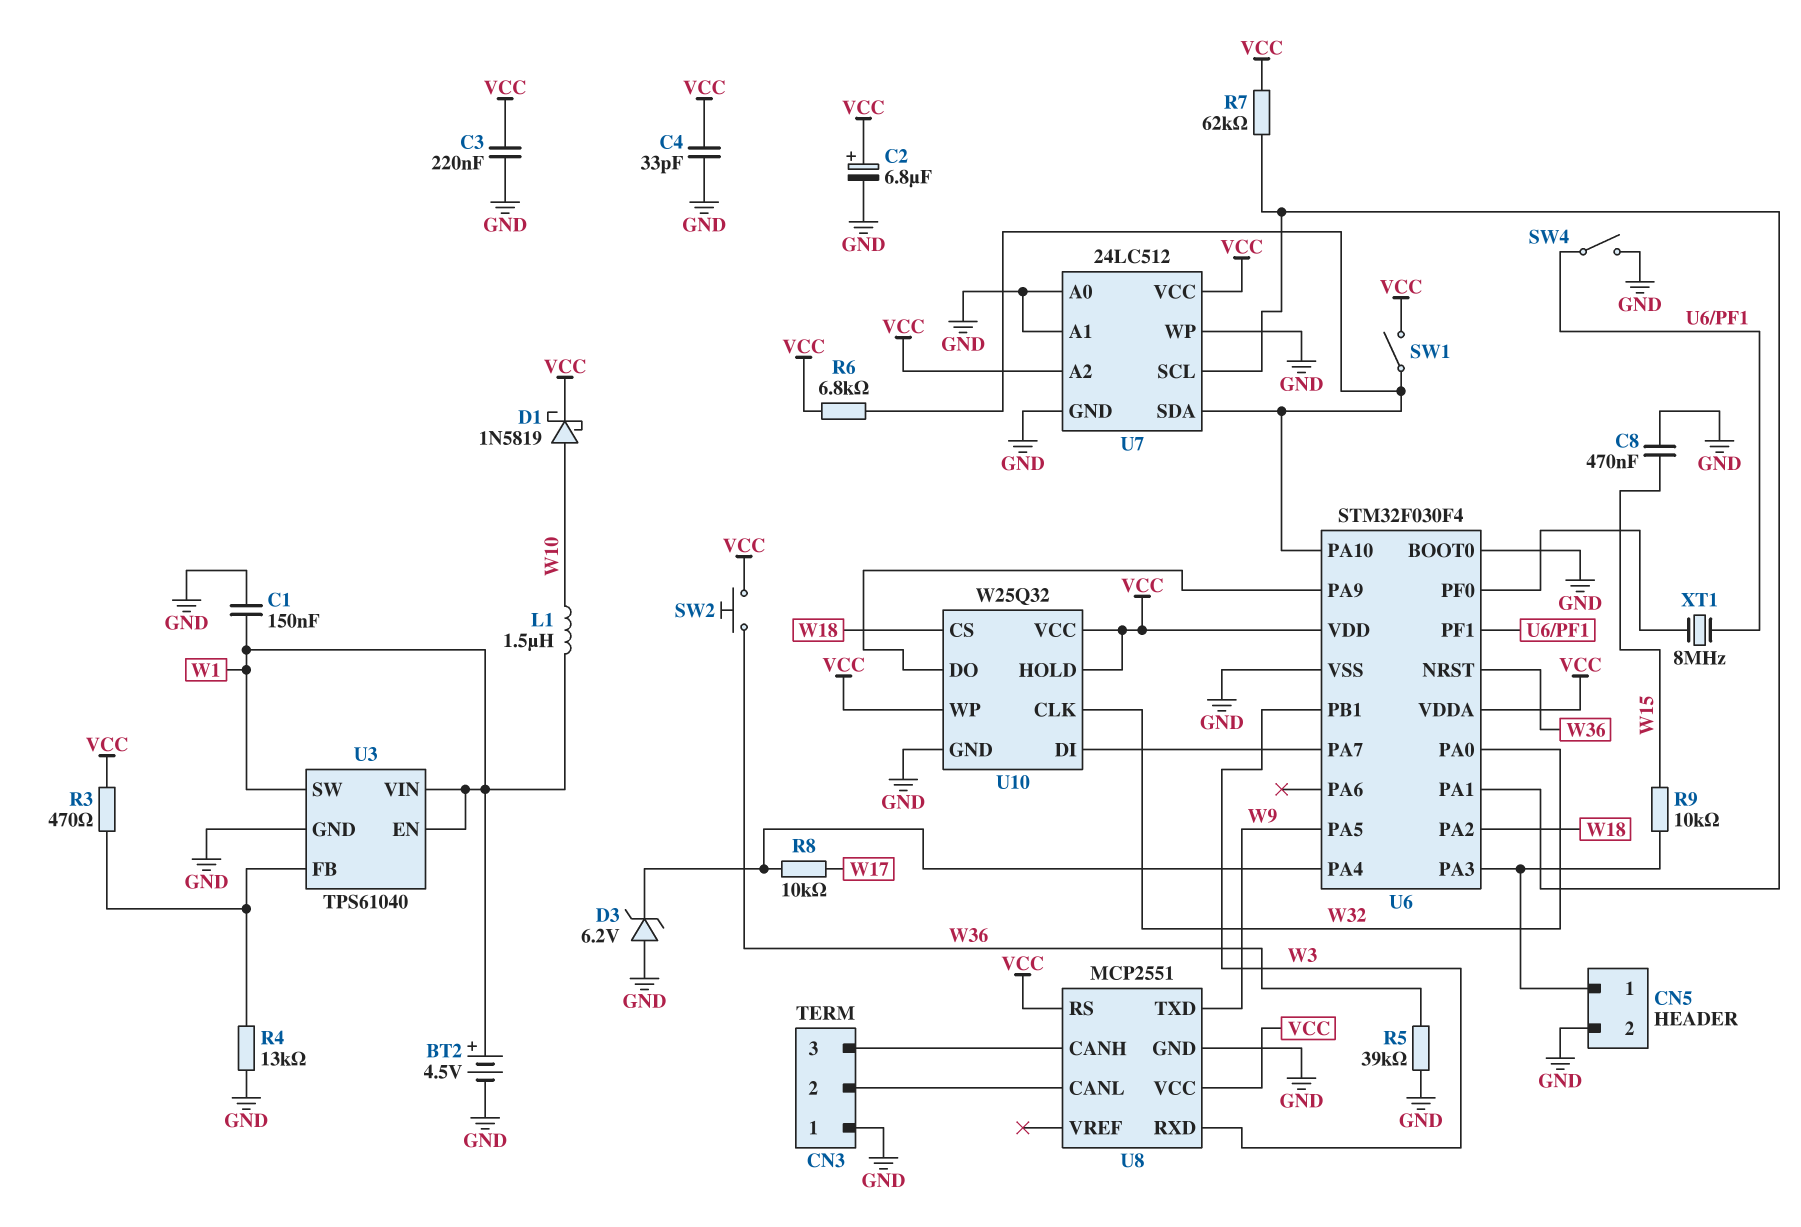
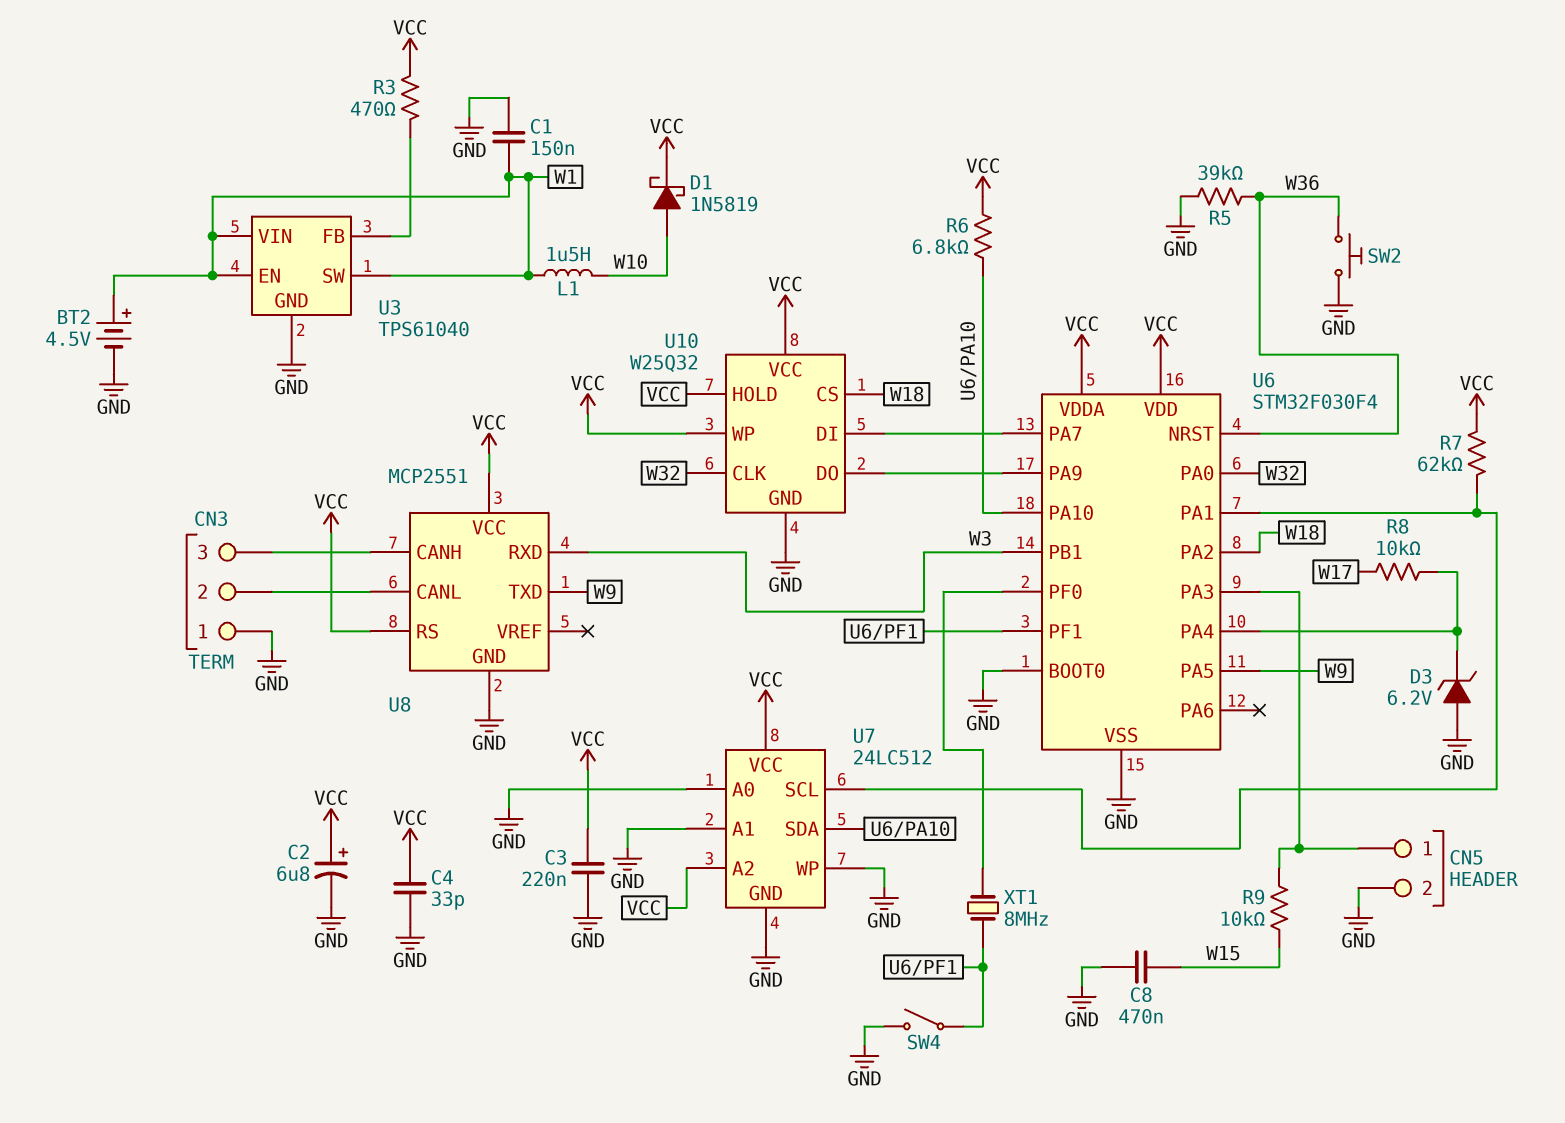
R4: 13k (GND, U3/FB) -> none
SW1: switch (U6/PA10, VCC) -> none
SW2: button (VCC, W36) -> button (GND, W36)

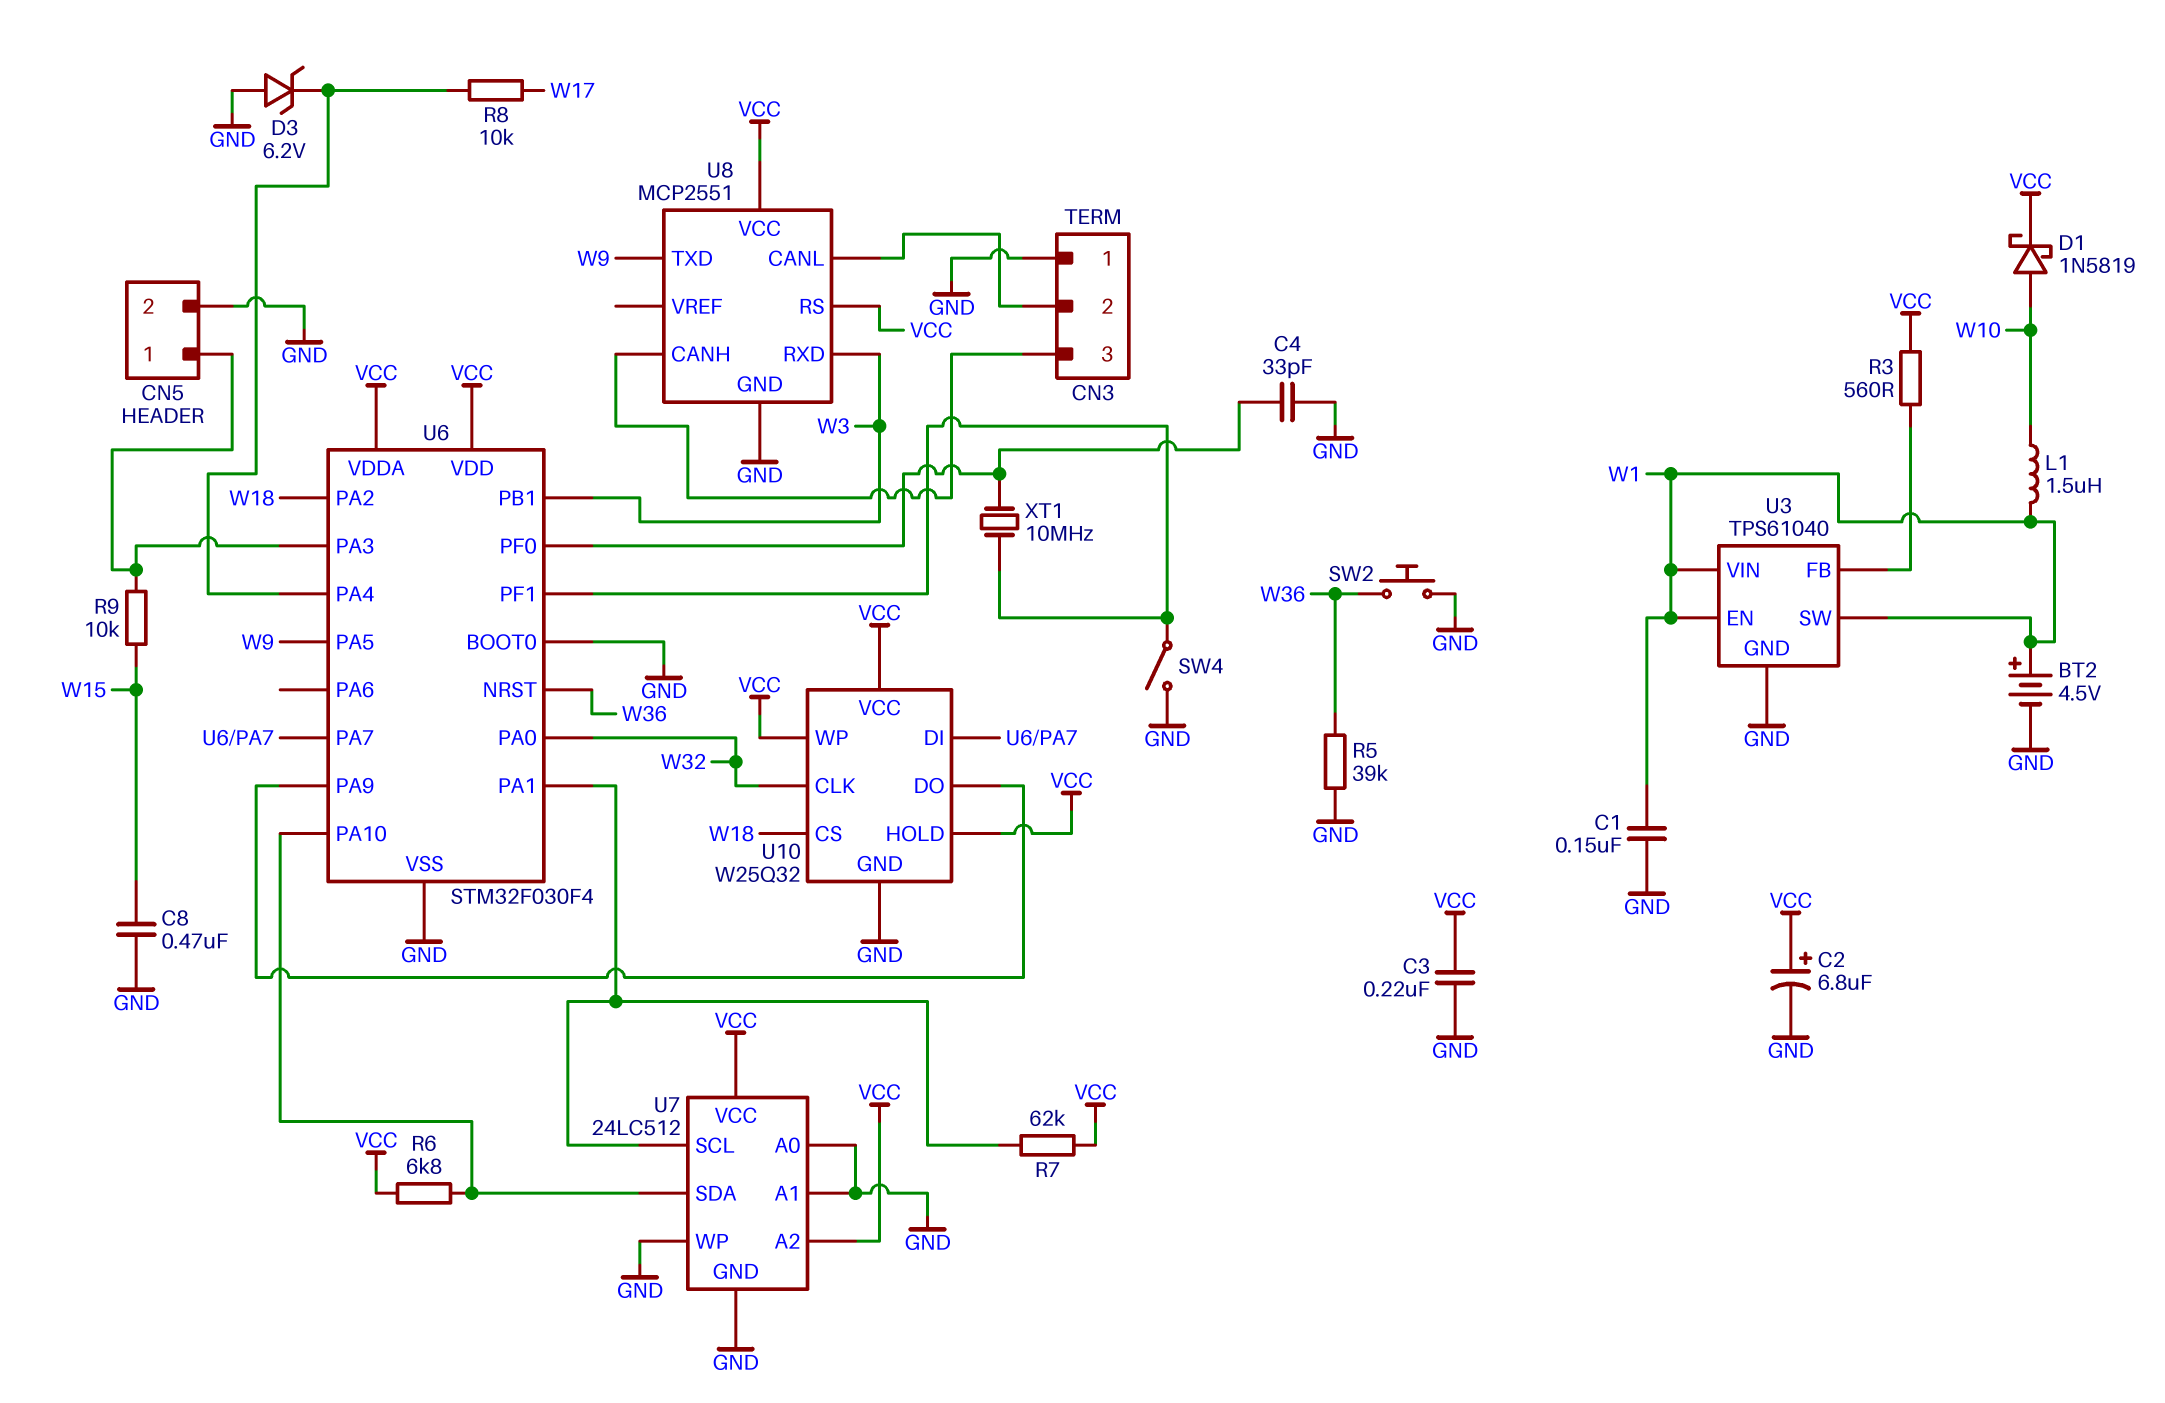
C4: 33pF (GND, VCC) -> 33pF (GND, U6/PF0)
R3: 470 (U3/FB, VCC) -> 560 (U3/FB, VCC)
XT1: 8MHz (U6/PF0, U6/PF1) -> 10MHz (U6/PF0, U6/PF1)

